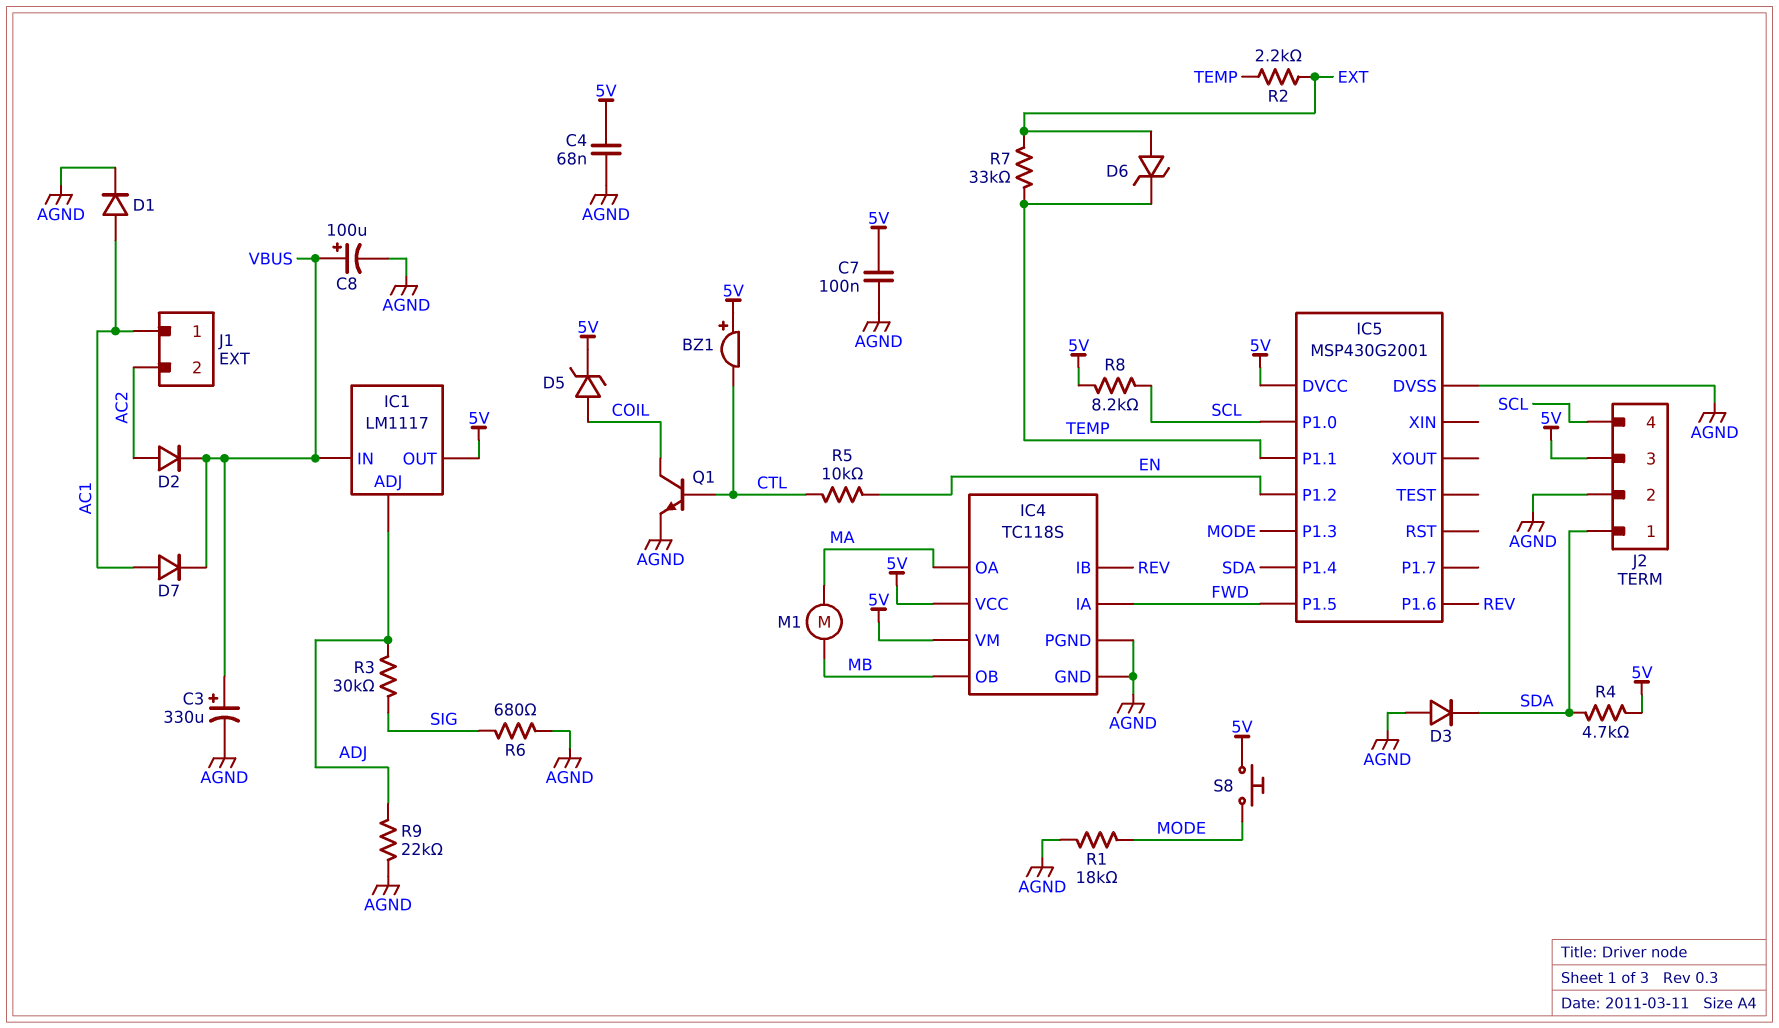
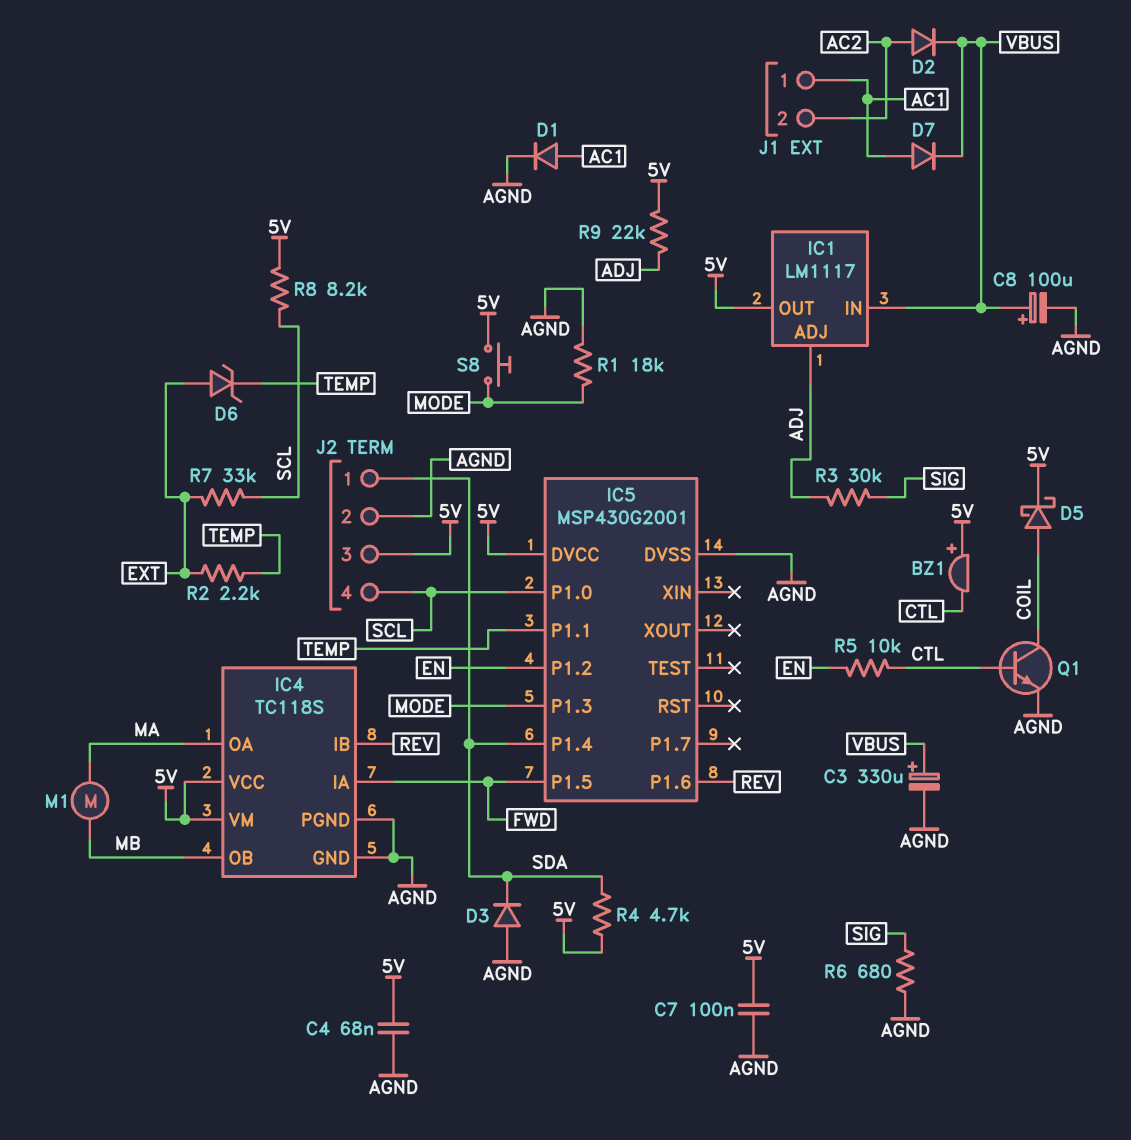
D5: zener (A COIL, K 5V) -> schottky (A COIL, K 5V)
R7: 33k (EXT, TEMP) -> 33k (EXT, SCL)
R9: 22k (ADJ, AGND) -> 22k (5V, ADJ)

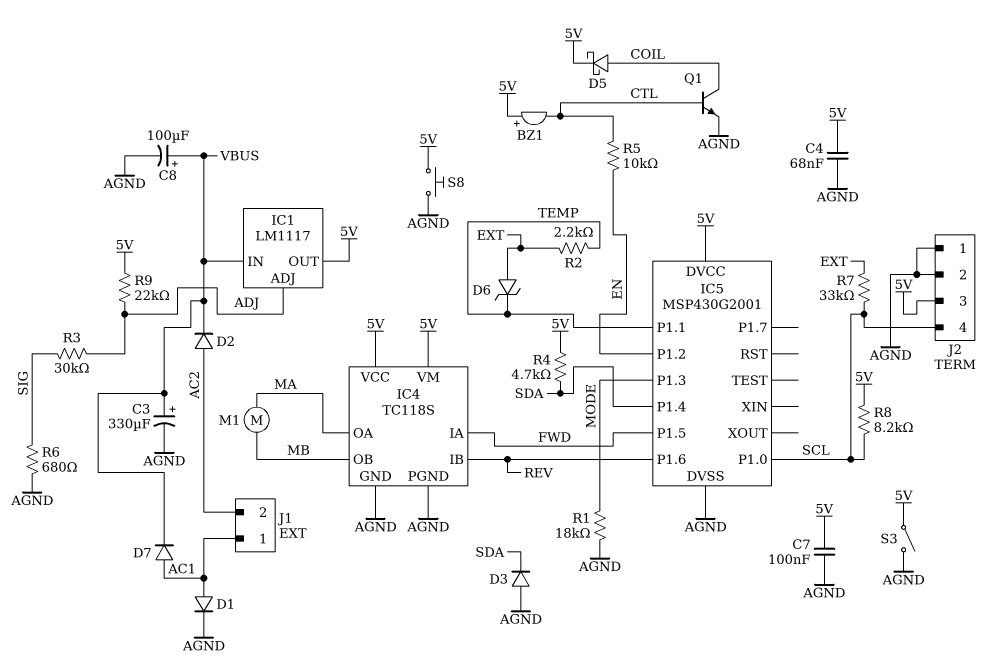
J2 pin 1: SDA -> AGND
S3: none -> switch (5V, AGND)
S8: button (5V, MODE) -> button (5V, AGND)

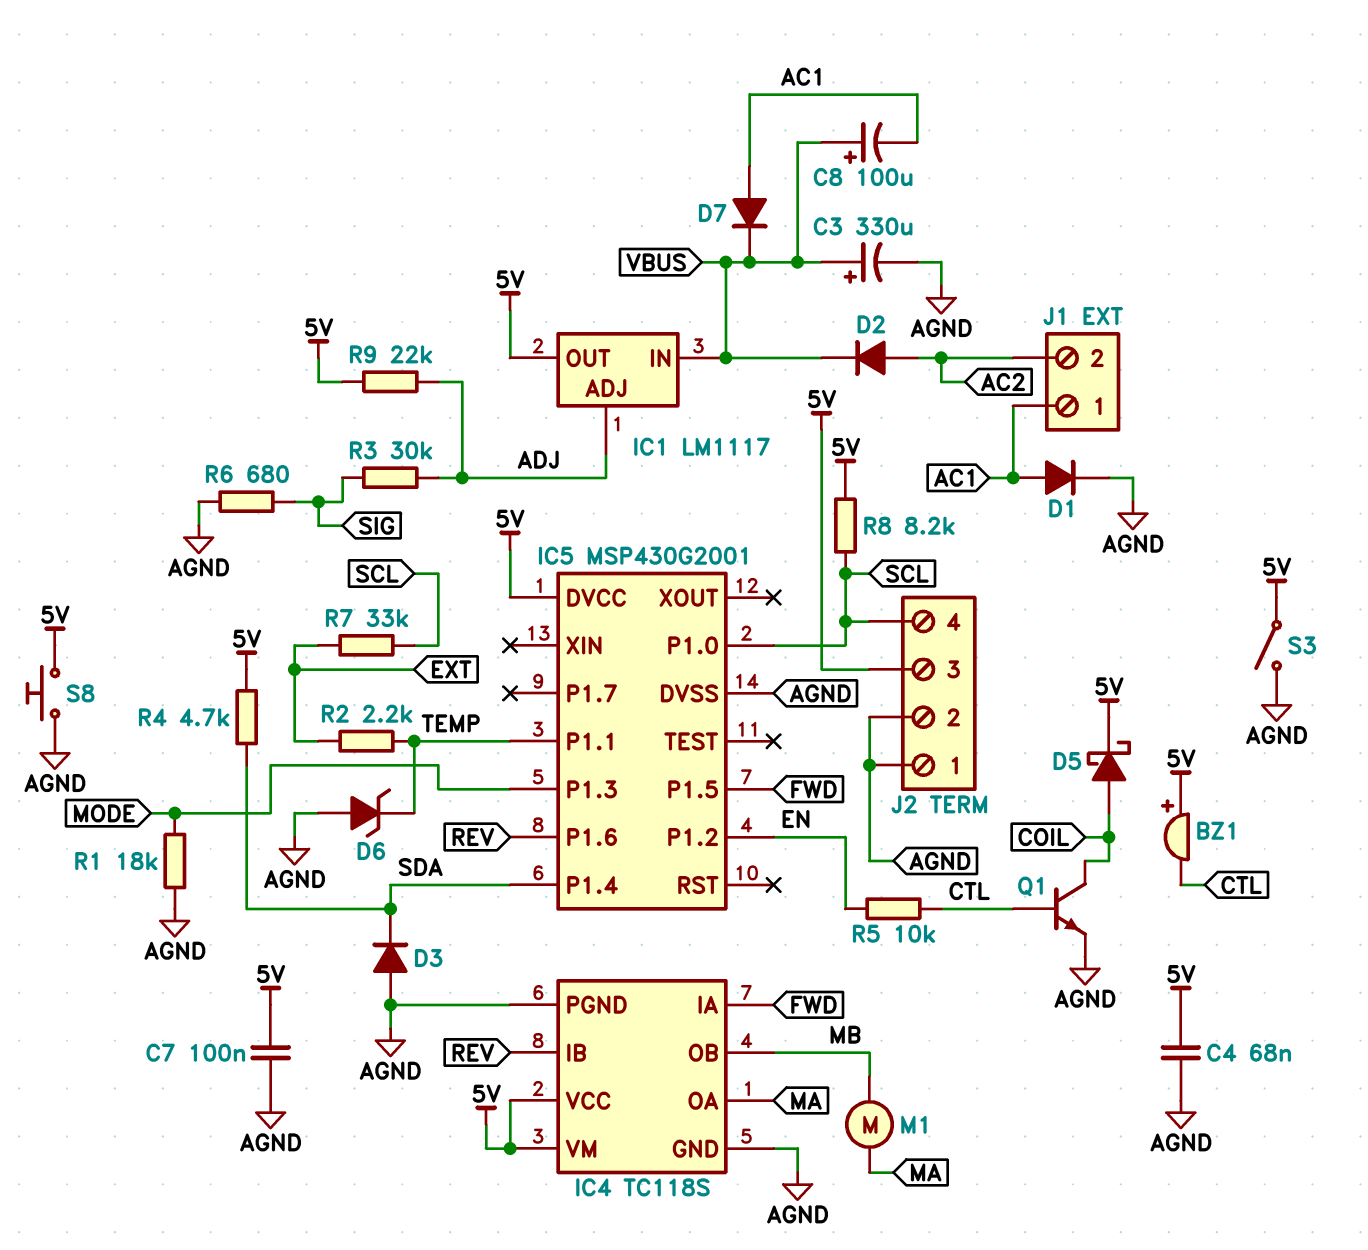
C8: 100uF (plus VBUS, minus AGND) -> 100uF (plus VBUS, minus AC1)
D6: zener (A EXT, K TEMP) -> zener (A AGND, K TEMP)

